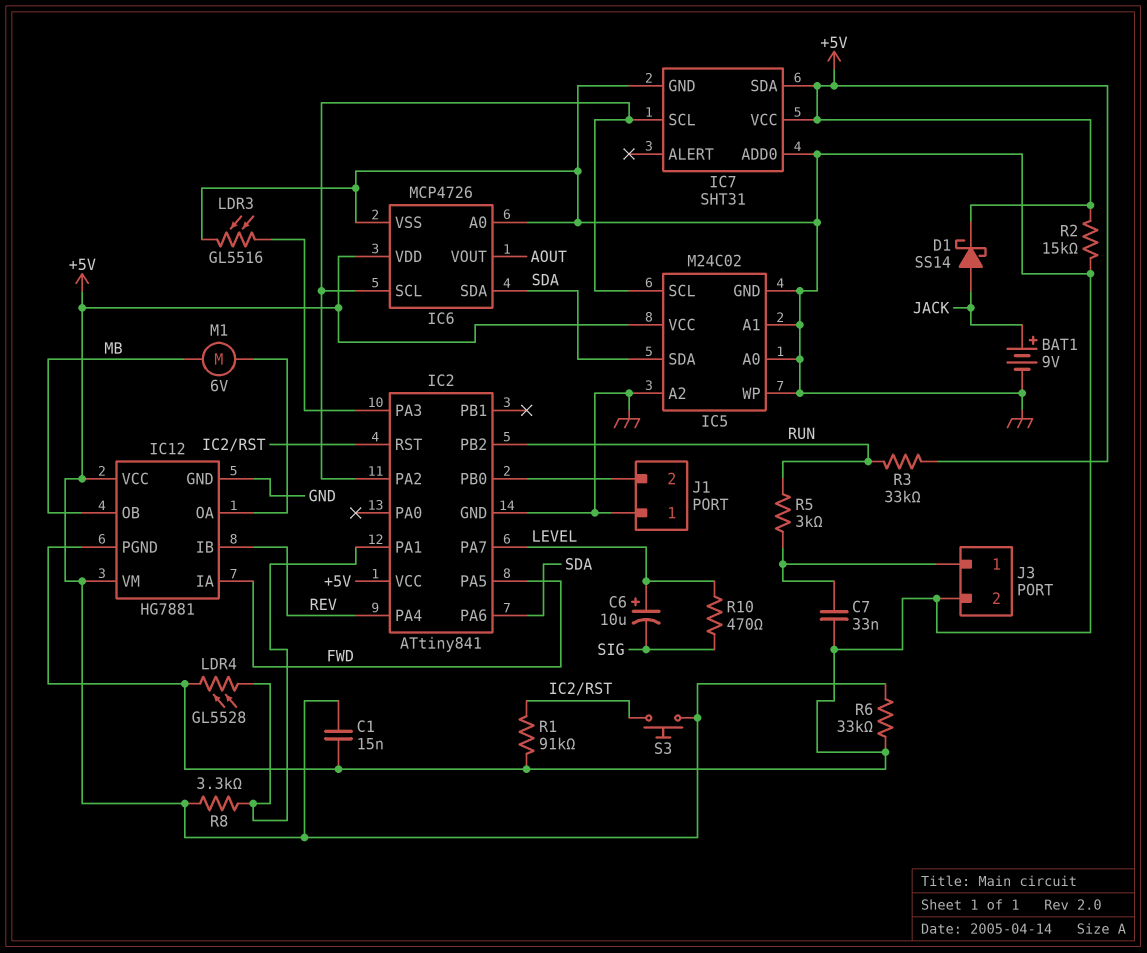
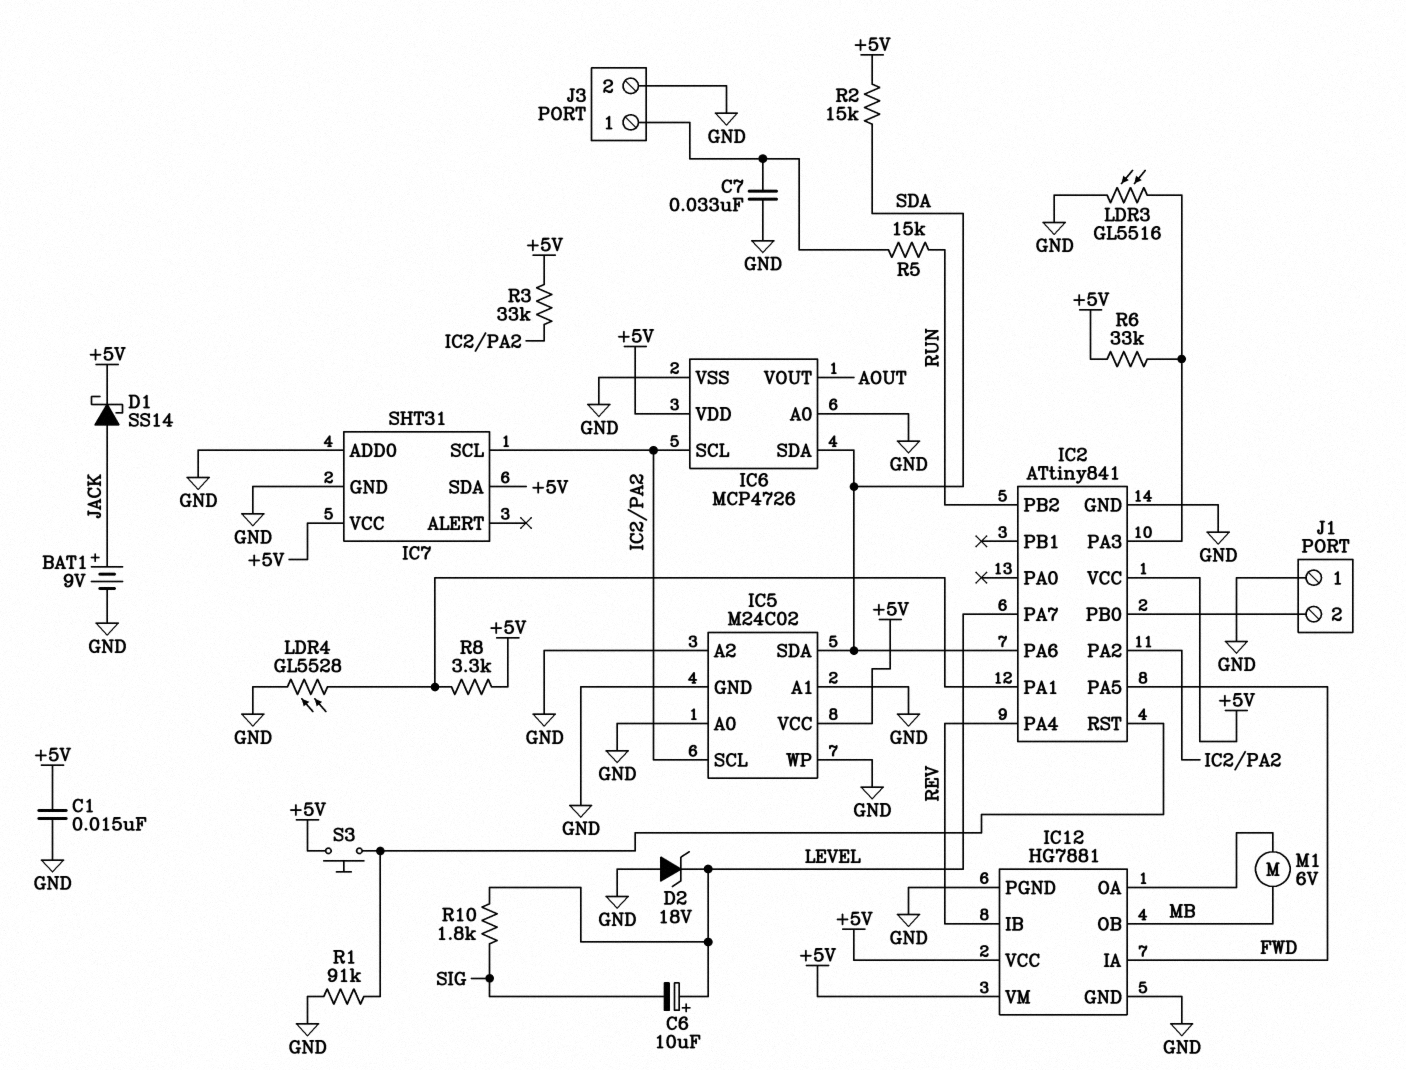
D2: none -> zener 18V (A GND, K LEVEL)
R2: 15k (+5V, GND) -> 15k (+5V, SDA)
R3: 33k (+5V, RUN) -> 33k (+5V, IC2/PA2)
R5: 3k (J3/1, RUN) -> 15k (J3/1, RUN)
R6: 33k (+5V, GND) -> 33k (+5V, IC2/PA3)
R10: 470 (LEVEL, SIG) -> 1.8k (LEVEL, SIG)

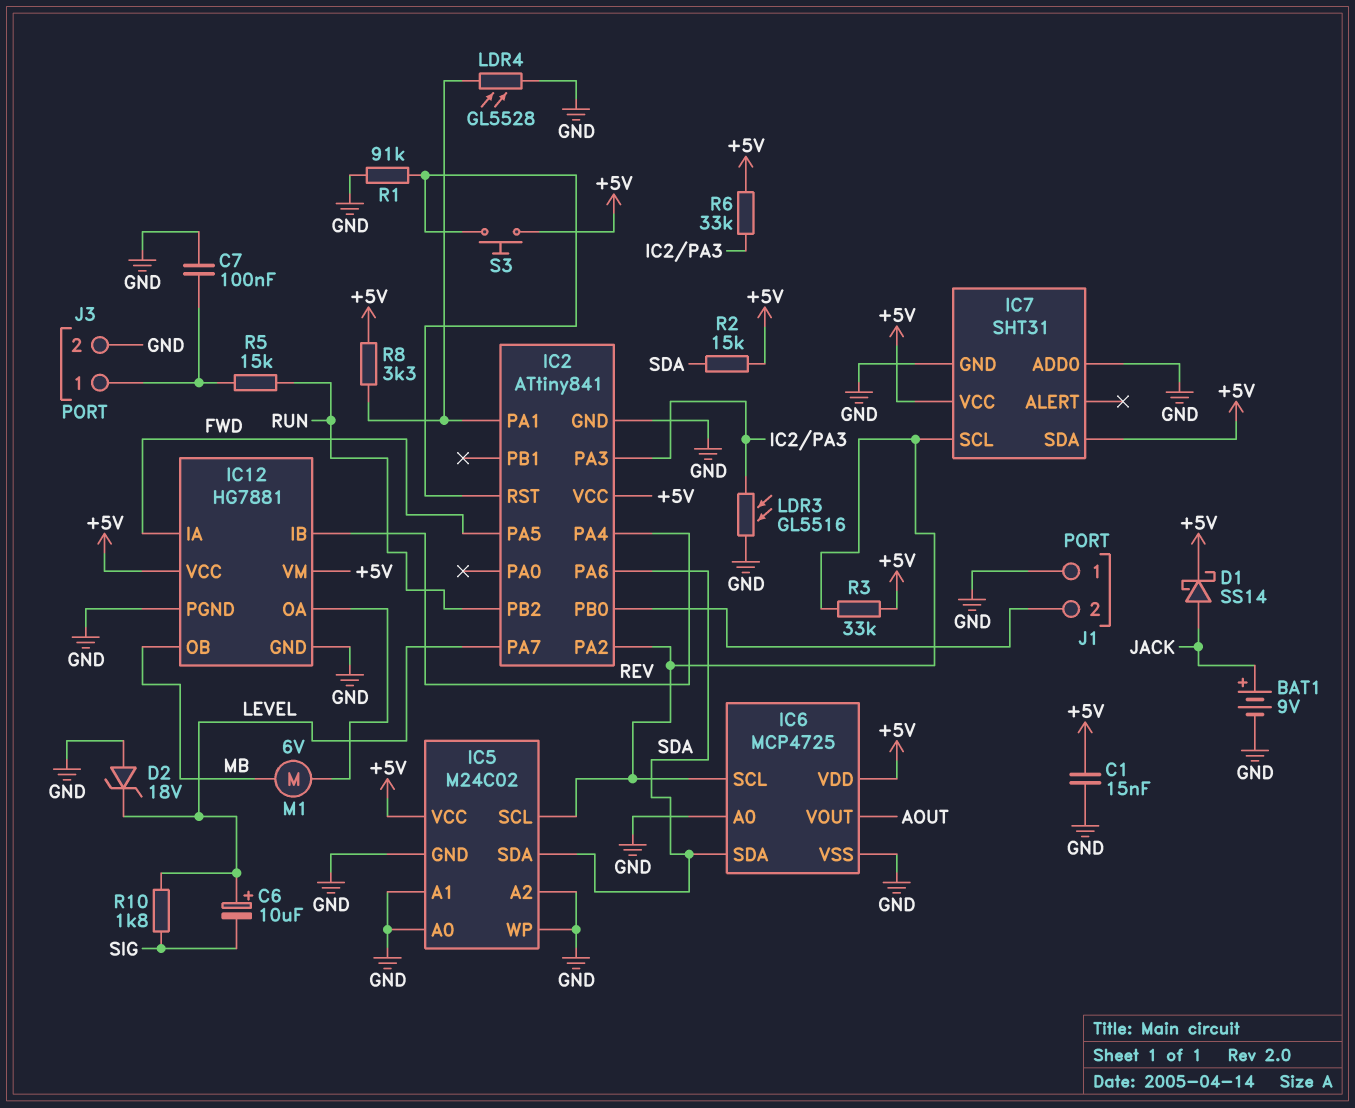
C7: 33nF (GND, J3/1) -> 100nF (GND, J3/1)
IC6: MCP4726 -> MCP4725

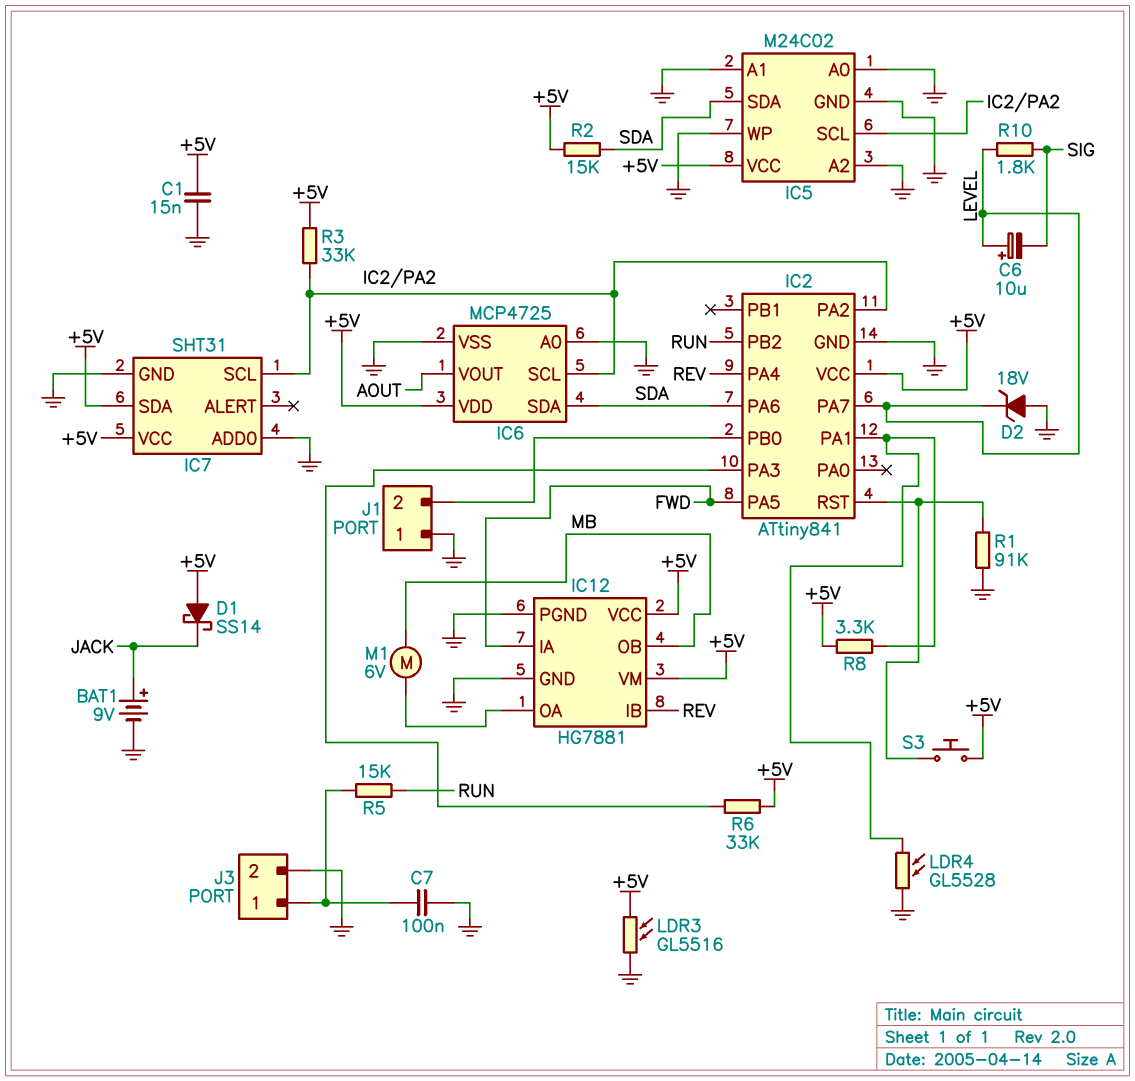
D1: schottky SS14 (A JACK, K +5V) -> schottky SS14 (A +5V, K JACK)
LDR3: GL5516 (GND, IC2/PA3) -> GL5516 (+5V, GND)

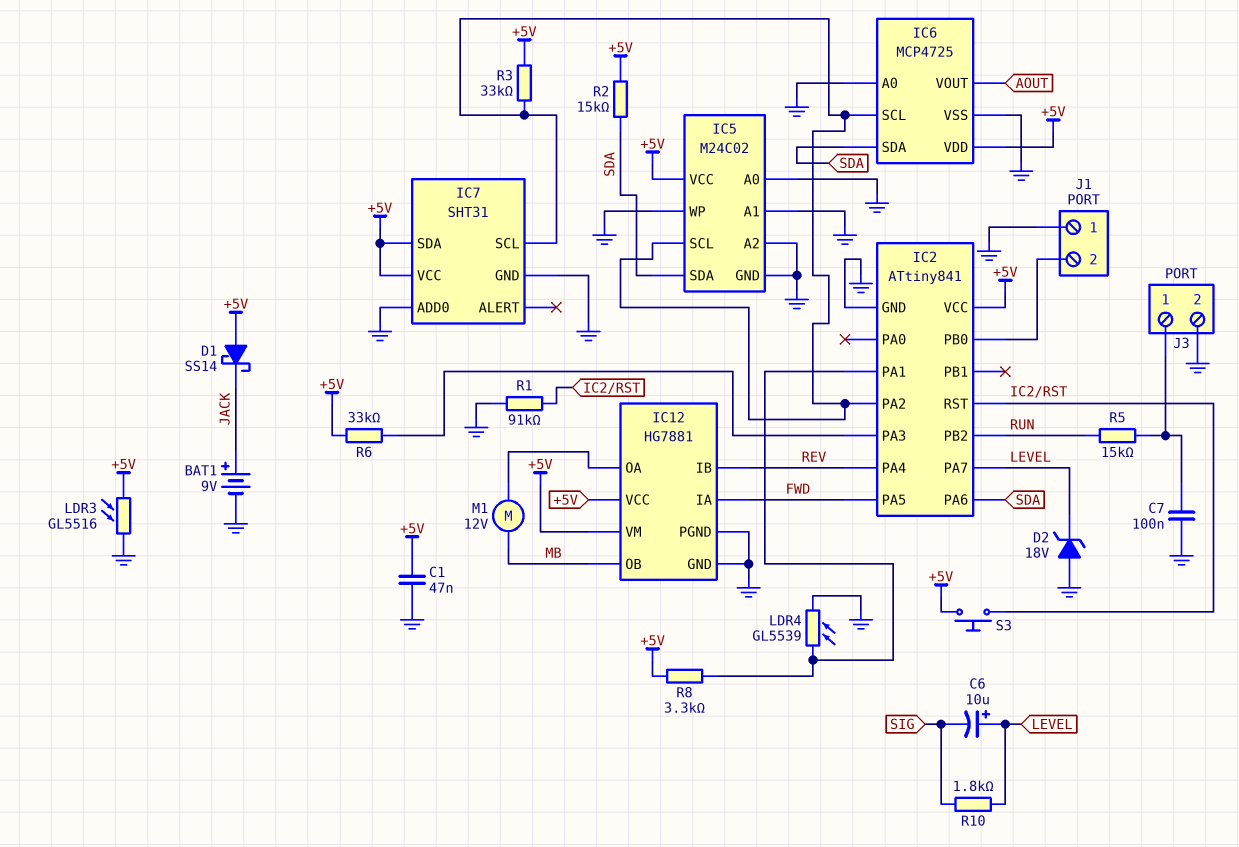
C1: 15nF (+5V, GND) -> 47nF (+5V, GND)
LDR4: GL5528 (GND, IC2/PA1) -> GL5539 (GND, IC2/PA1)
M1: motor 6V (IC12/OA, MB) -> motor 12V (IC12/OA, MB)

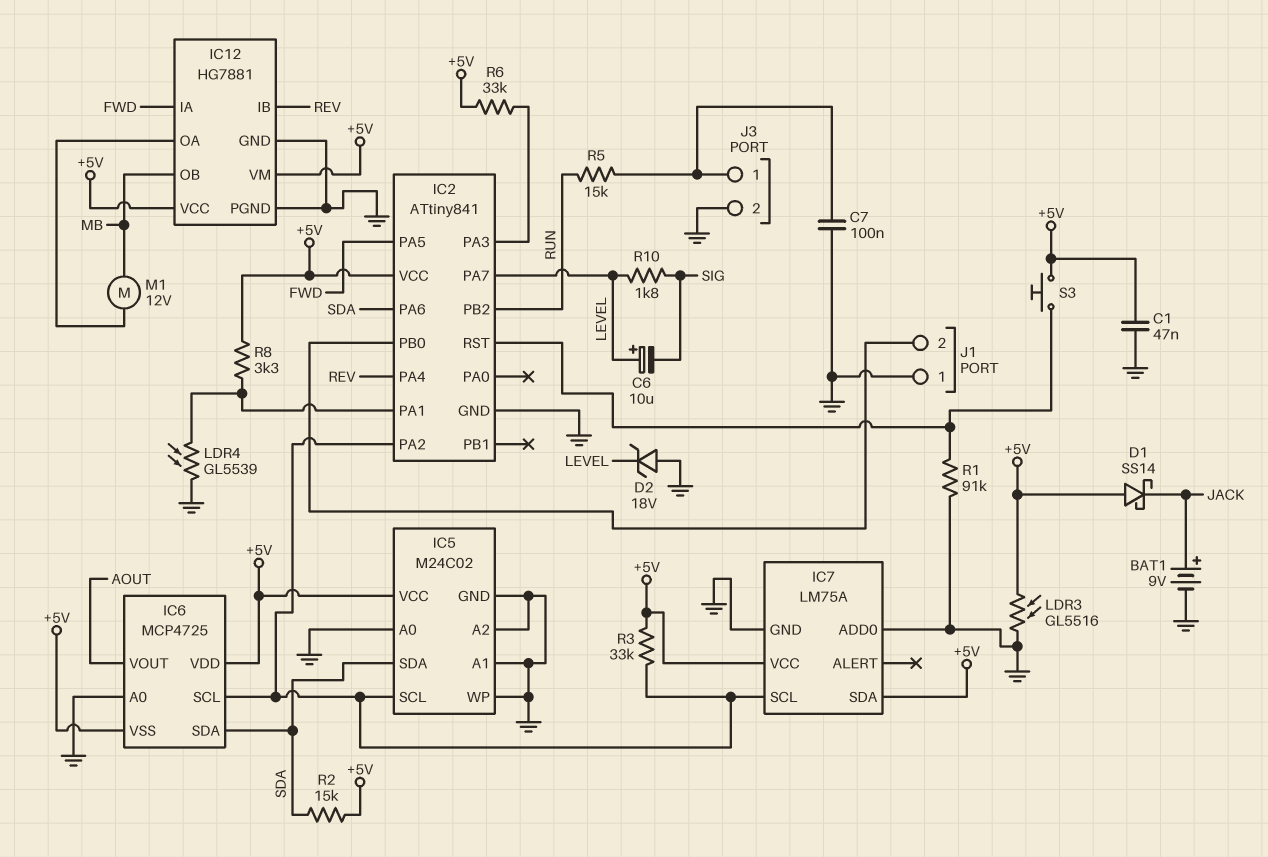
IC6 pin VSS: GND -> +5V
IC7: SHT31 -> LM75A

